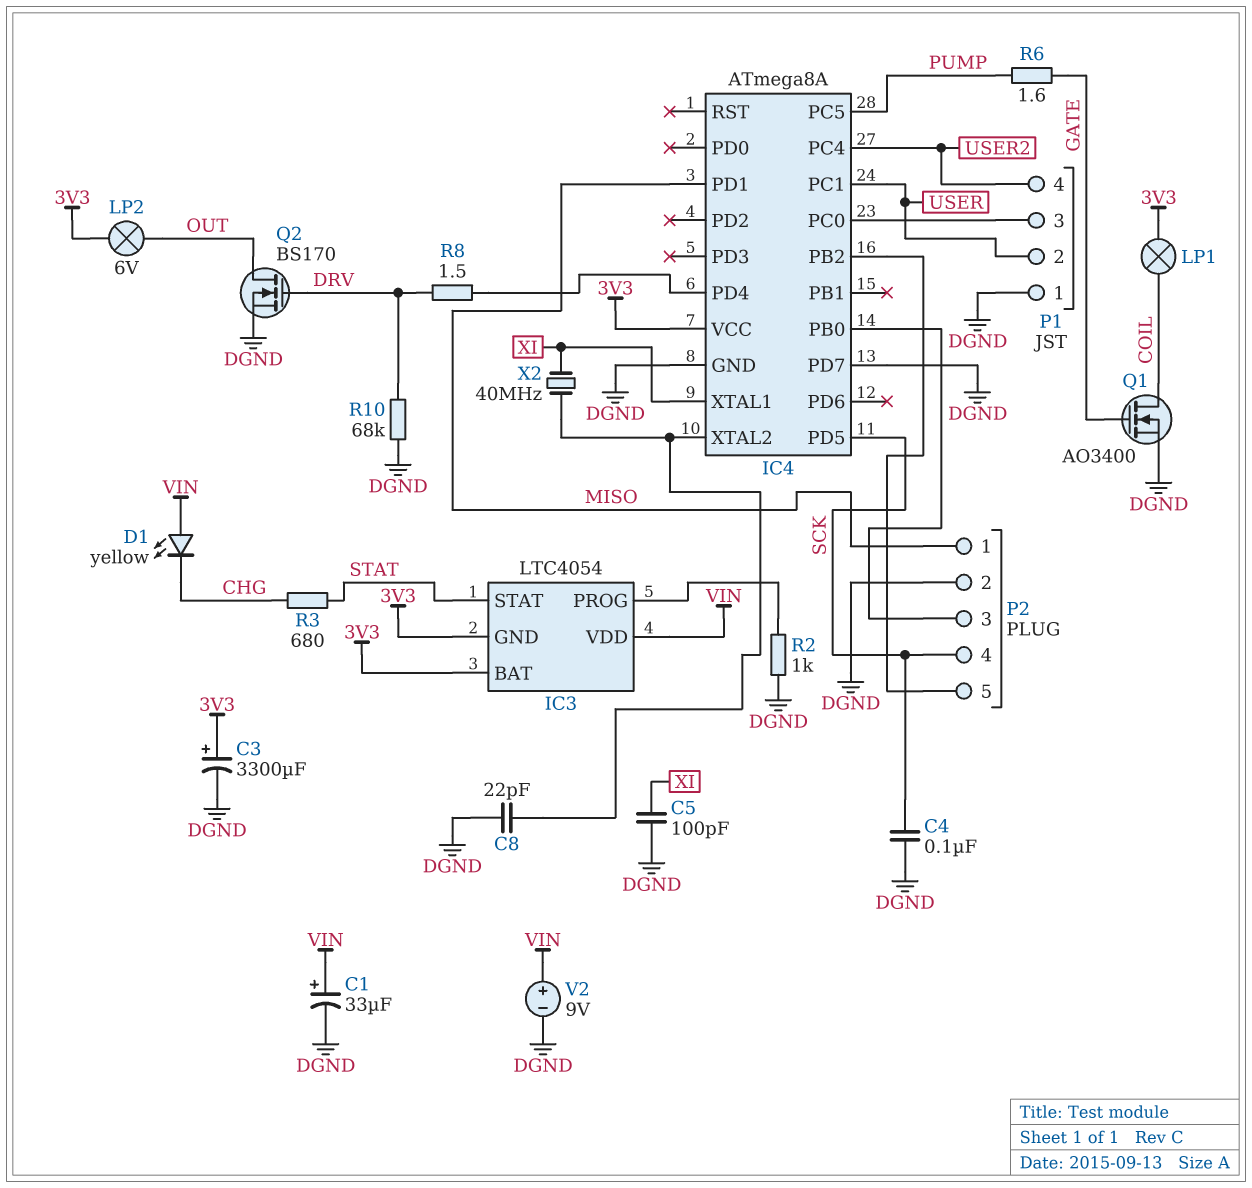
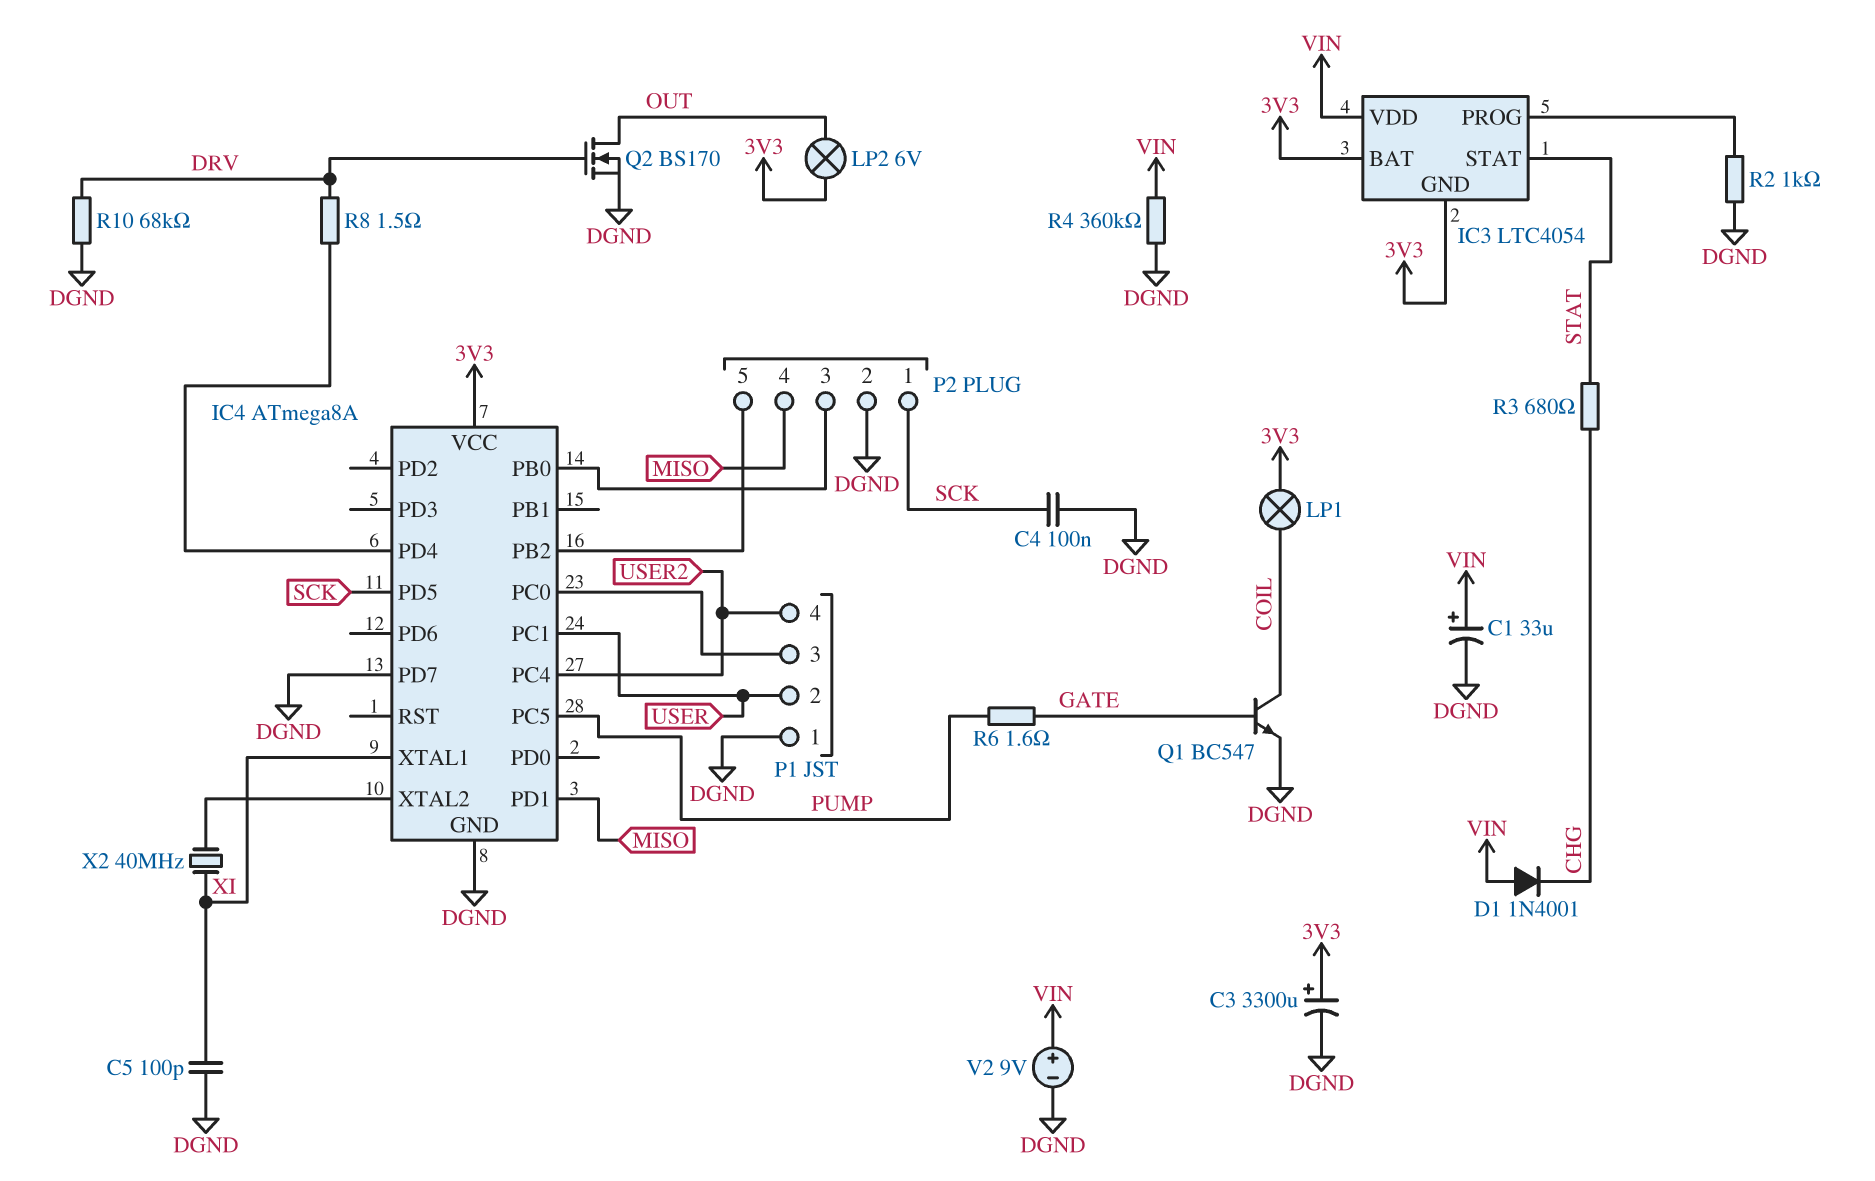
C8: 22pF (DGND, IC4/XTAL2) -> none
D1: LED yellow (A VIN, K CHG) -> diode 1N4001 (A VIN, K CHG)
P2 pin 1: MISO -> SCK
P2 pin 4: SCK -> MISO
Q1: NMOS AO3400 (G GATE, D COIL, S DGND) -> NPN BC547 (B GATE, C COIL, E DGND)
R4: none -> 360k (DGND, VIN)

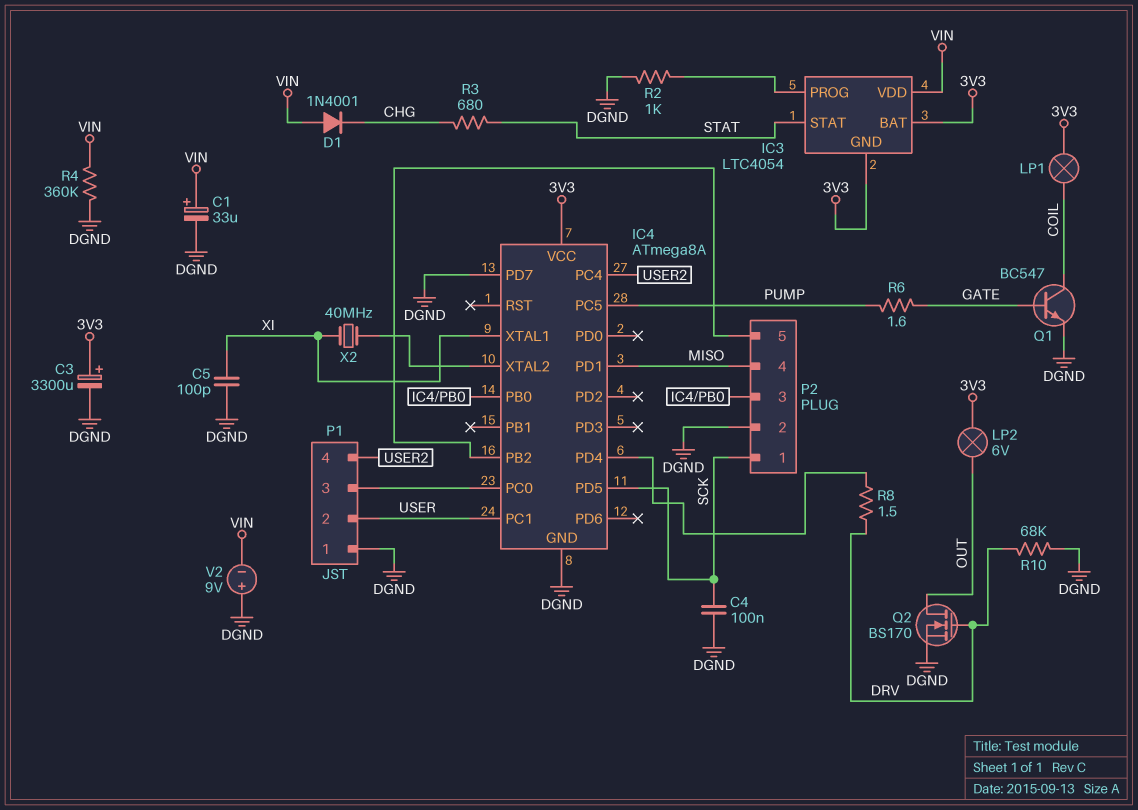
V2: 9V (plus VIN, minus DGND) -> 9V (plus DGND, minus VIN)

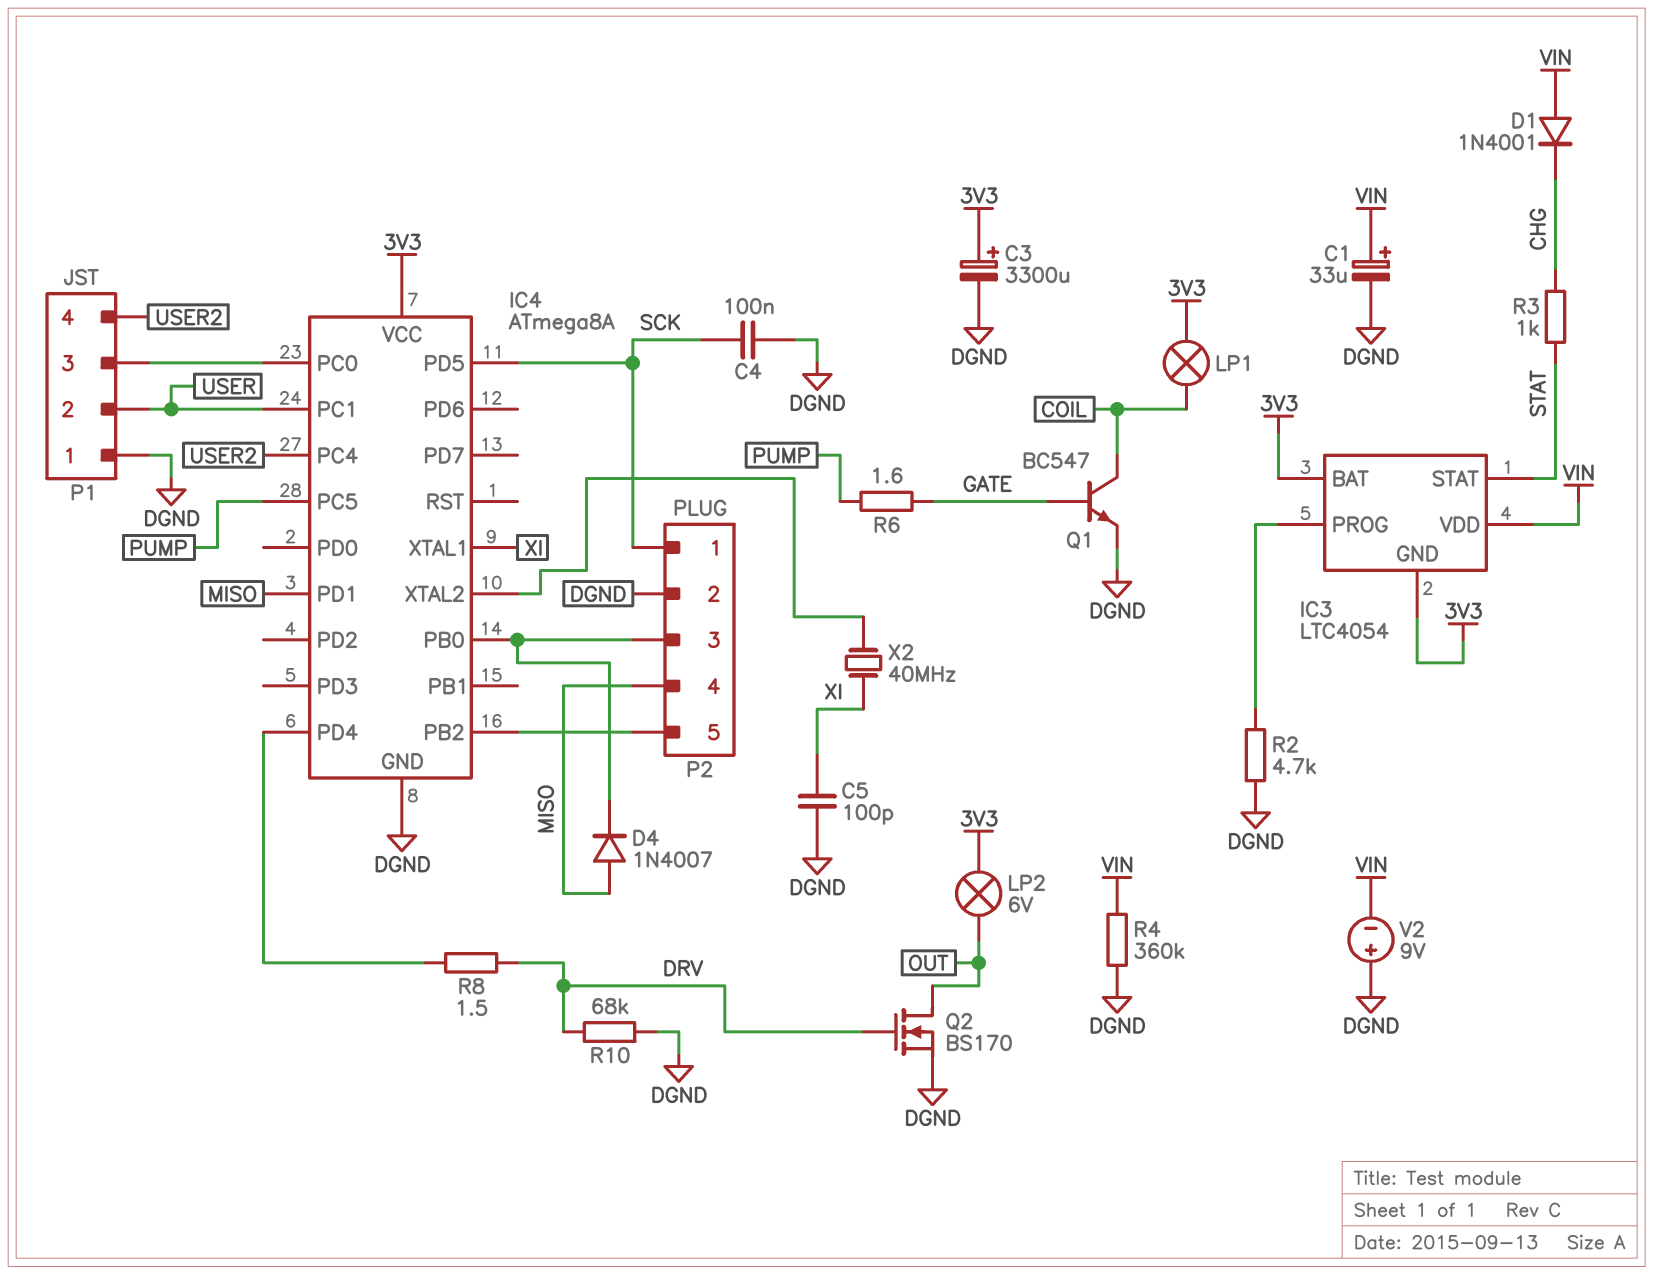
D4: none -> diode 1N4007 (A MISO, K IC4/PB0)
IC4 pin PD7: DGND -> none
R2: 1k (DGND, IC3/PROG) -> 4.7k (DGND, IC3/PROG)
R3: 680 (CHG, STAT) -> 1k (CHG, STAT)

